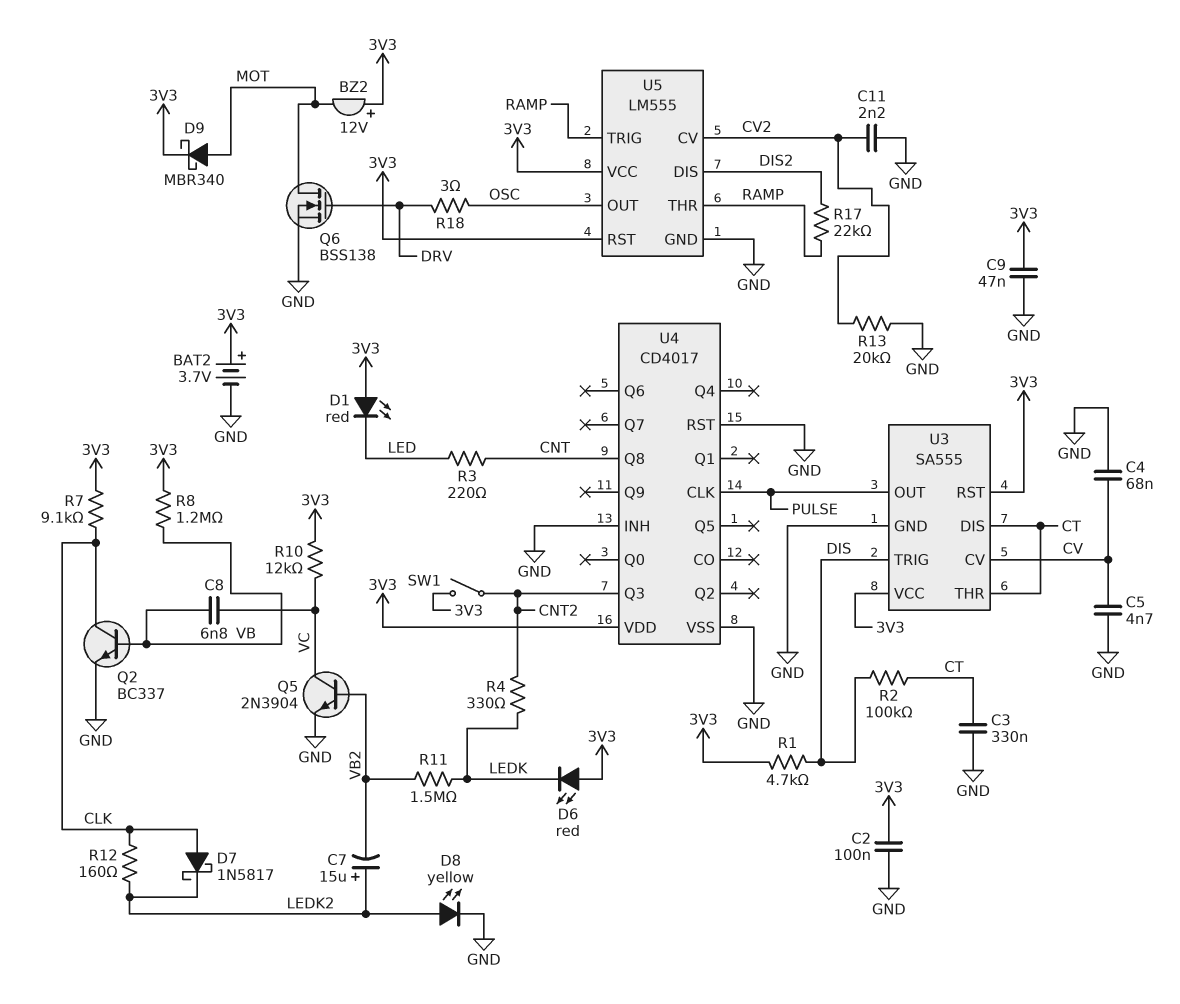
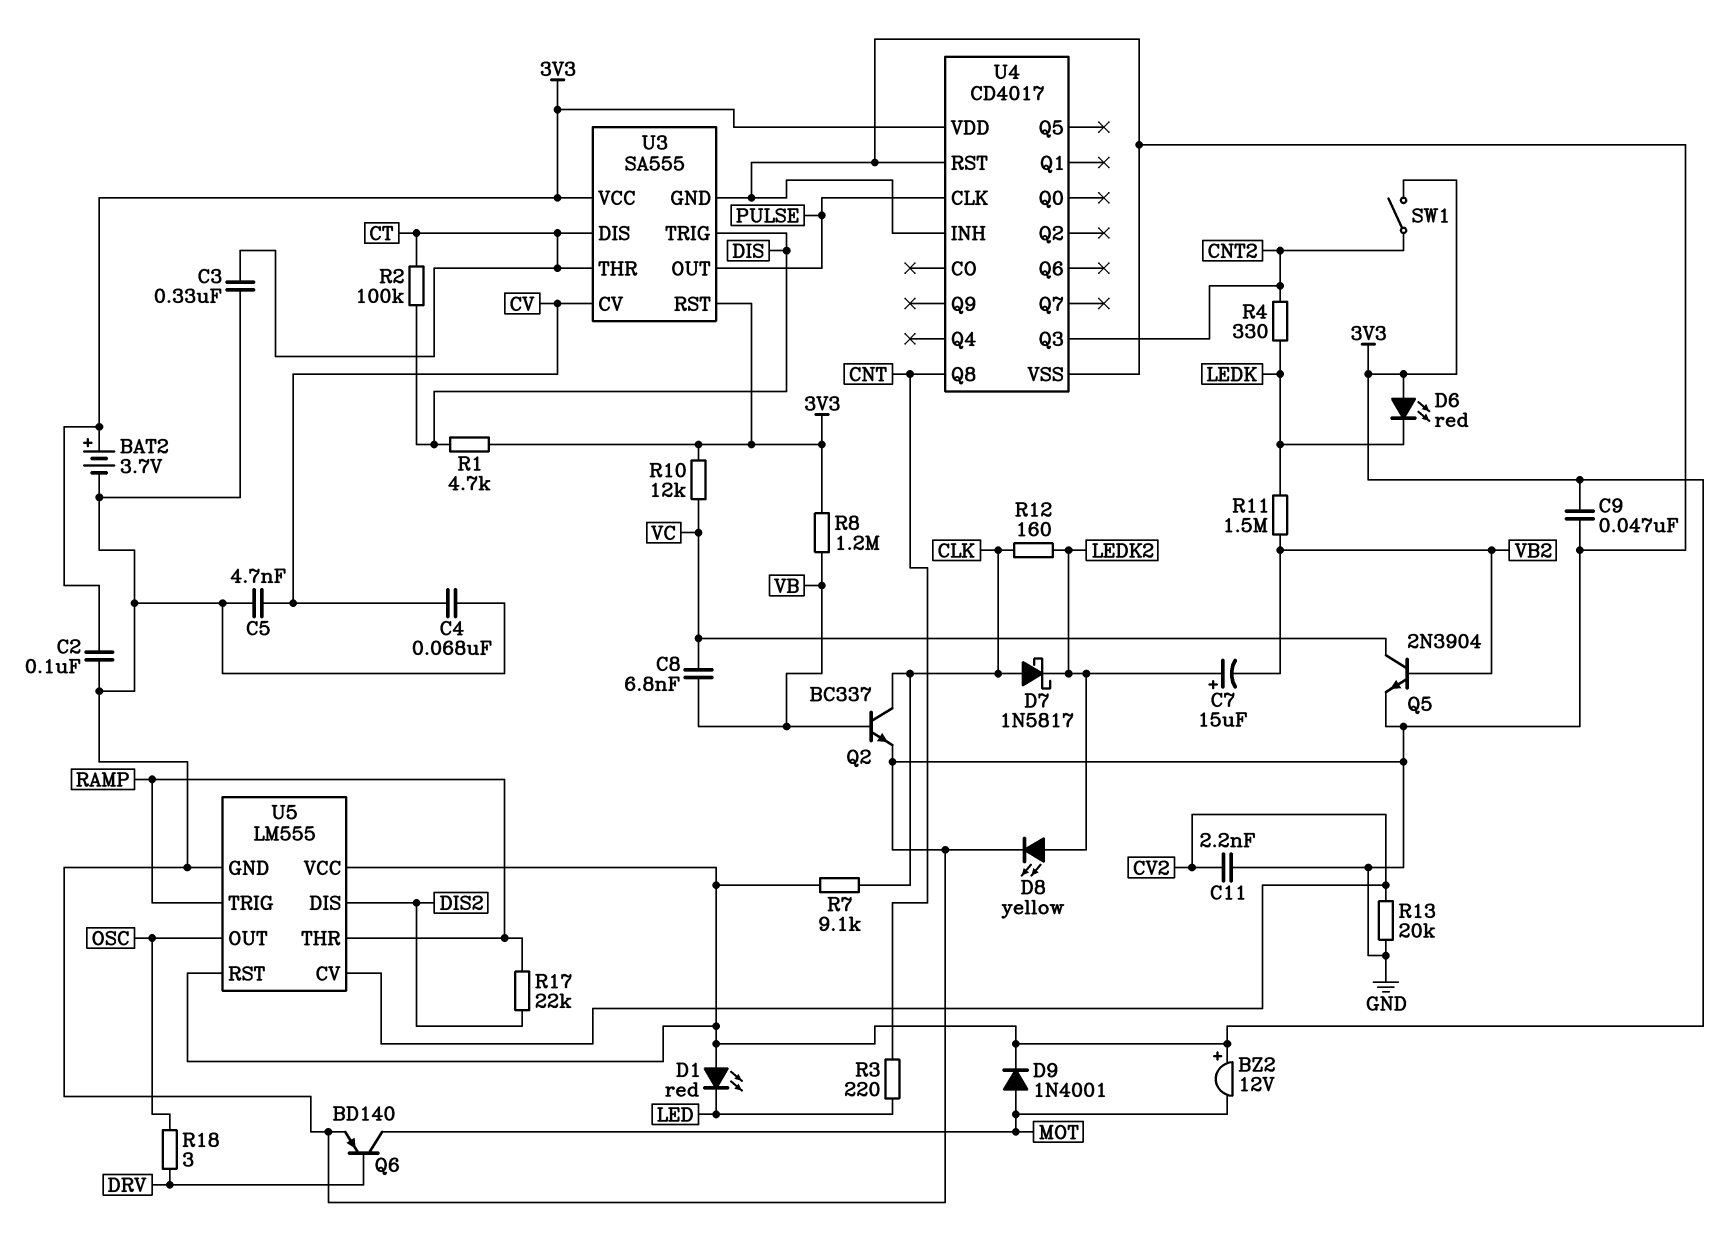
D9: schottky MBR340 (A MOT, K 3V3) -> diode 1N4001 (A MOT, K 3V3)
Q6: NMOS BSS138 (G DRV, D MOT, S GND) -> PNP BD140 (B DRV, C MOT, E GND)

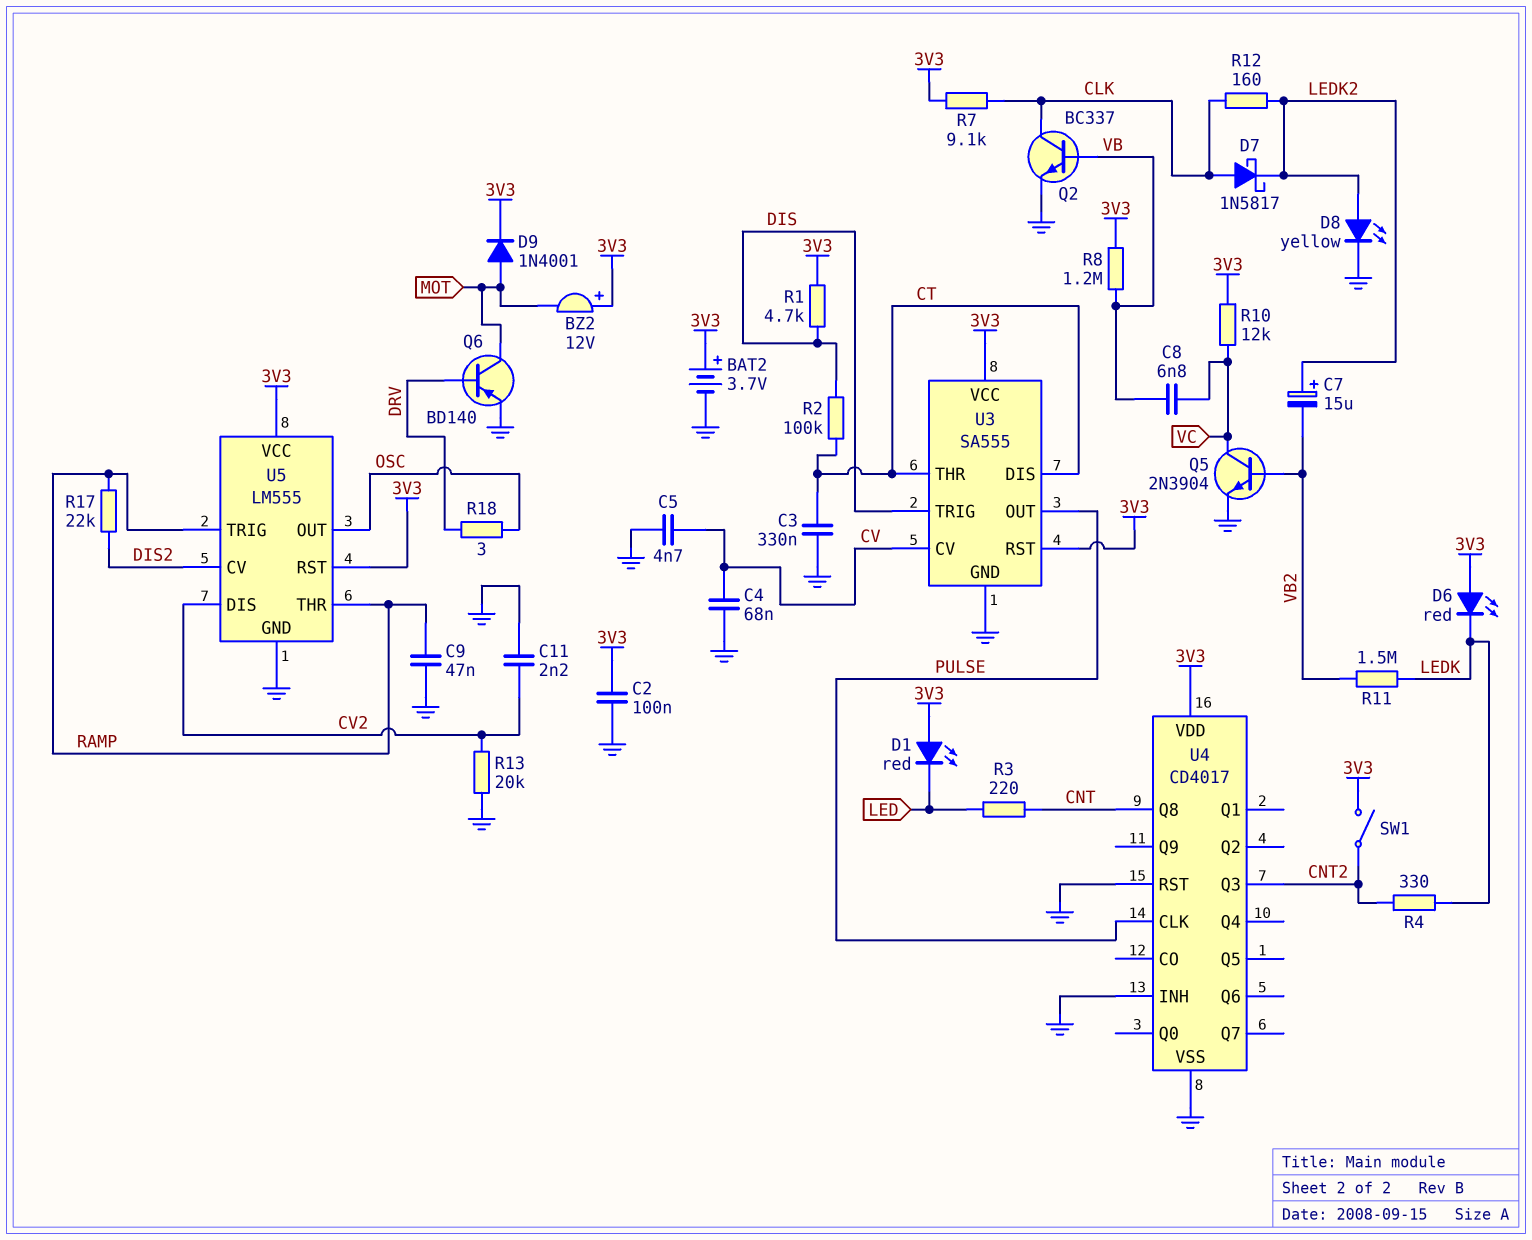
C9: 47nF (3V3, GND) -> 47nF (GND, RAMP)
U5 pin CV: CV2 -> DIS2
U5 pin DIS: DIS2 -> CV2

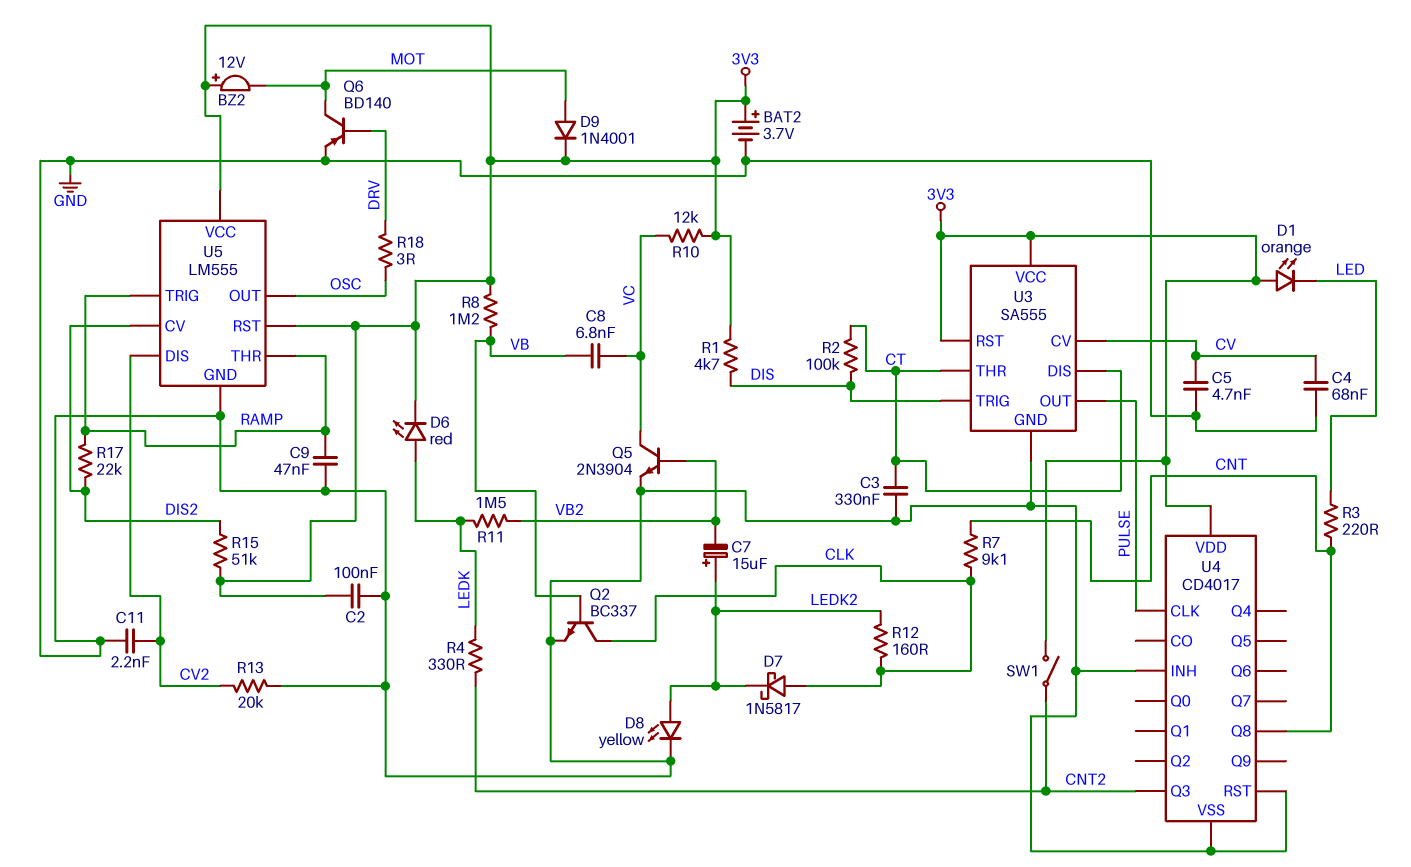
D1: LED red (A 3V3, K LED) -> LED orange (A 3V3, K LED)
D6: LED red (A 3V3, K LEDK) -> LED red (A LEDK, K 3V3)
R7: 9.1k (3V3, CLK) -> 9.1k (CLK, CNT)
R15: none -> 51k (3V3, DIS2)

